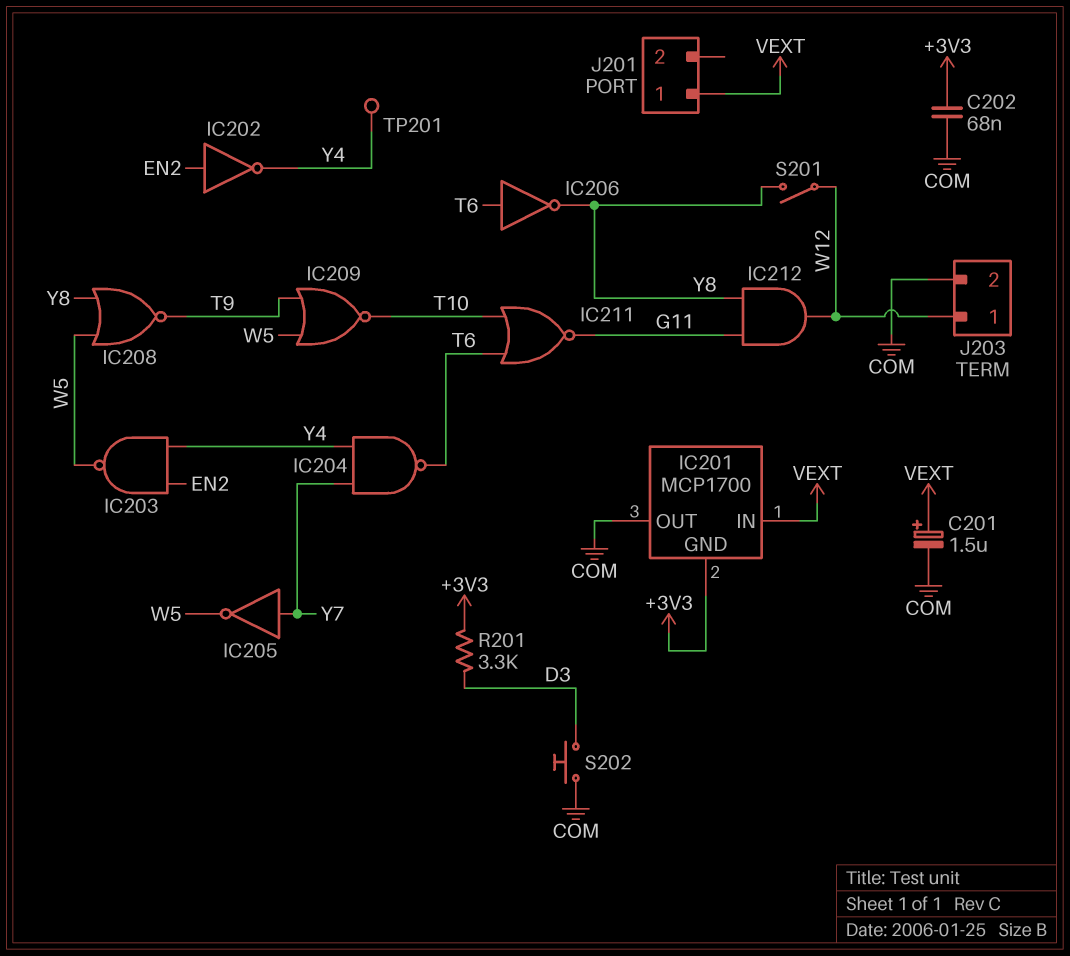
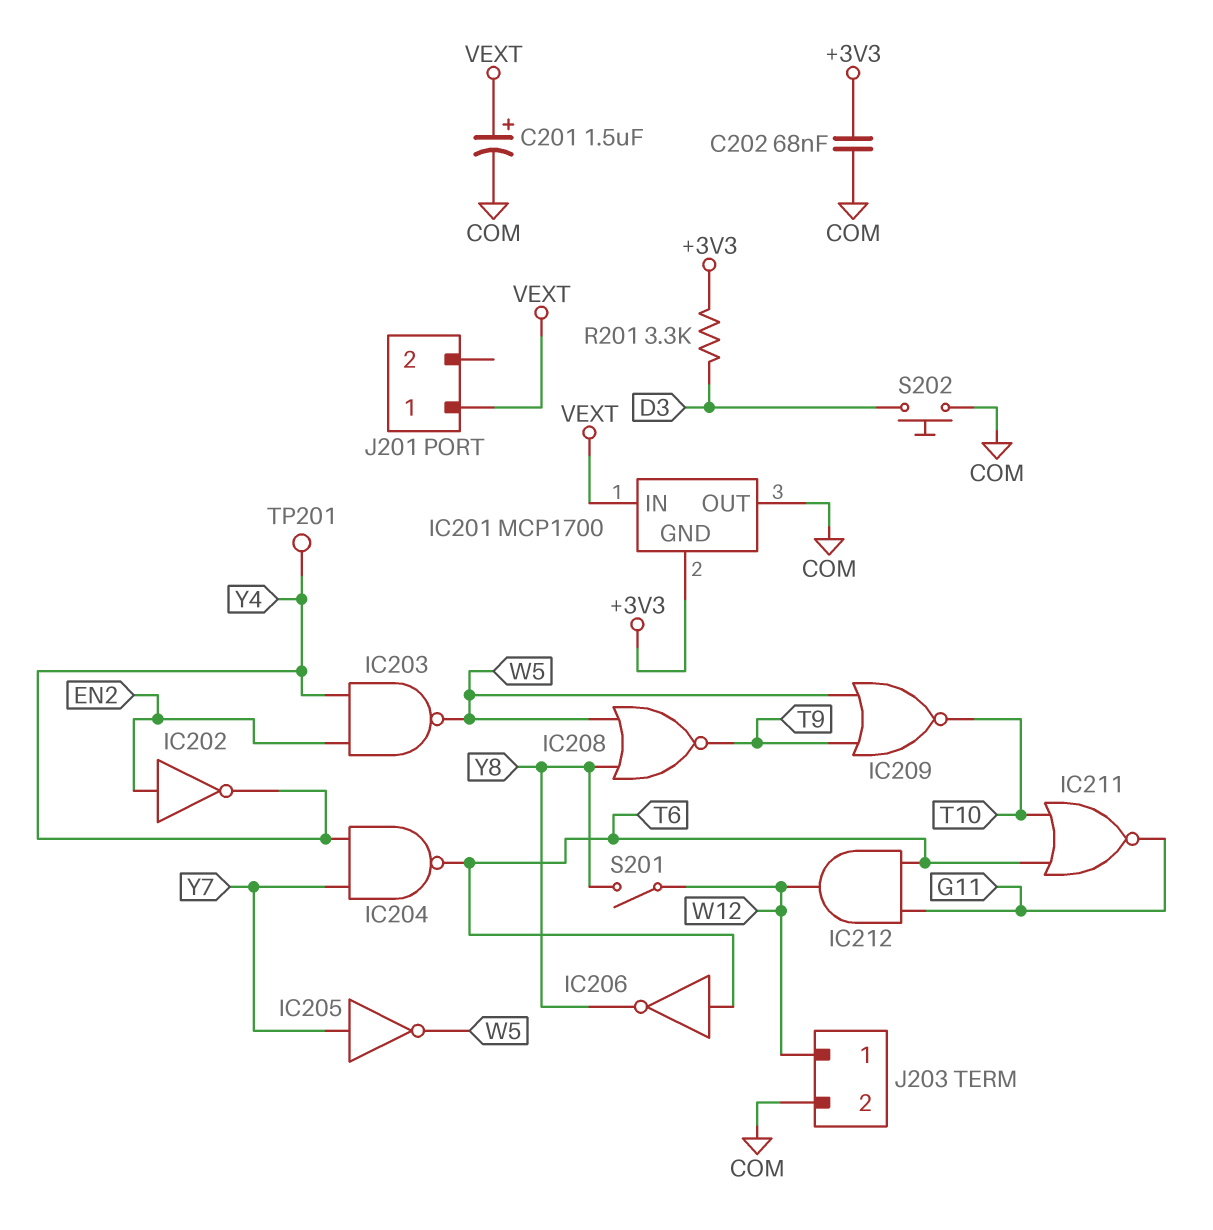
IC212: AND (in G11, in Y8, out W12) -> AND (in G11, in T6, out W12)

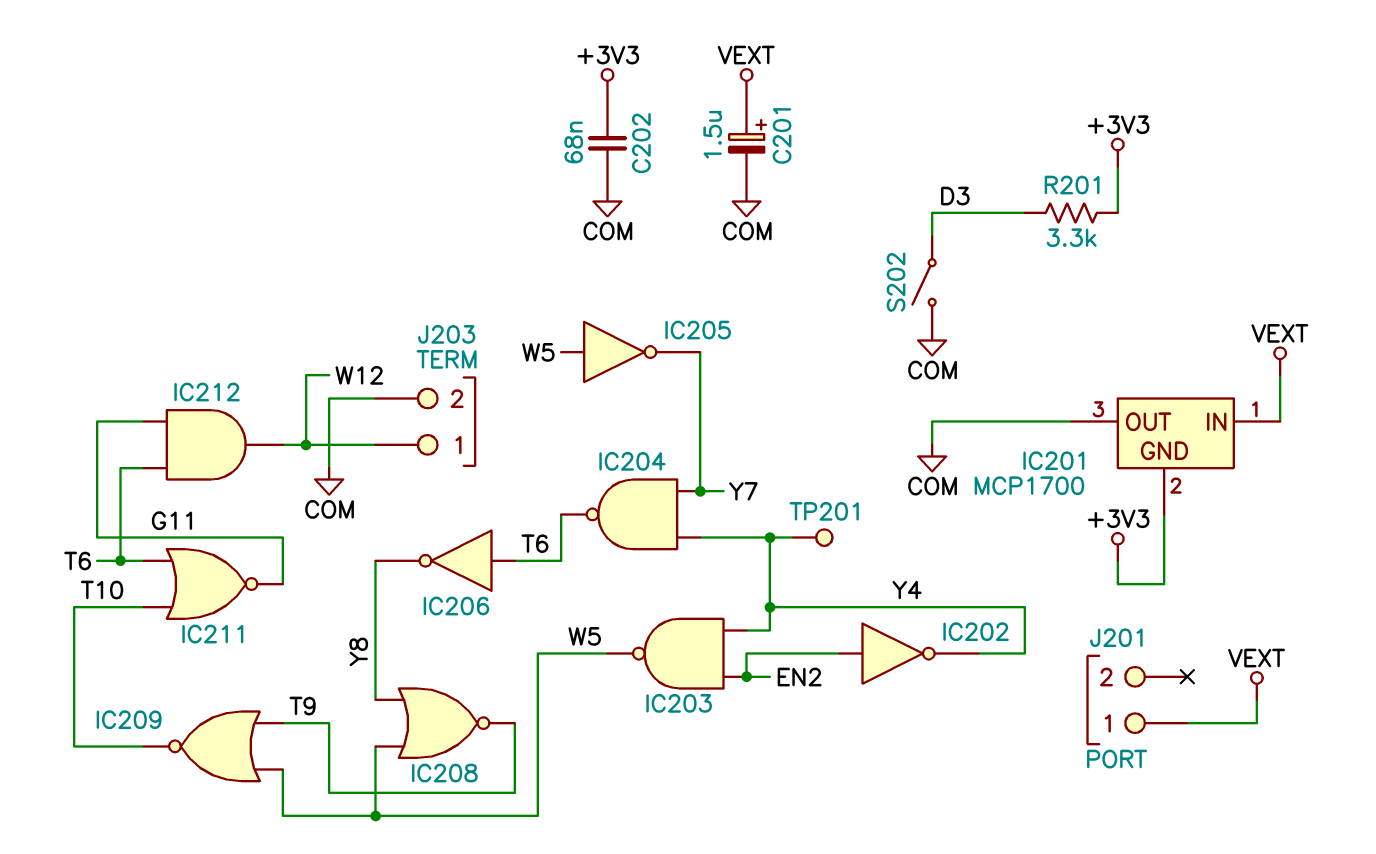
IC205: NOT (in Y7, out W5) -> NOT (in W5, out Y7)
S201: switch (W12, Y8) -> none
S202: button (COM, D3) -> switch (COM, D3)

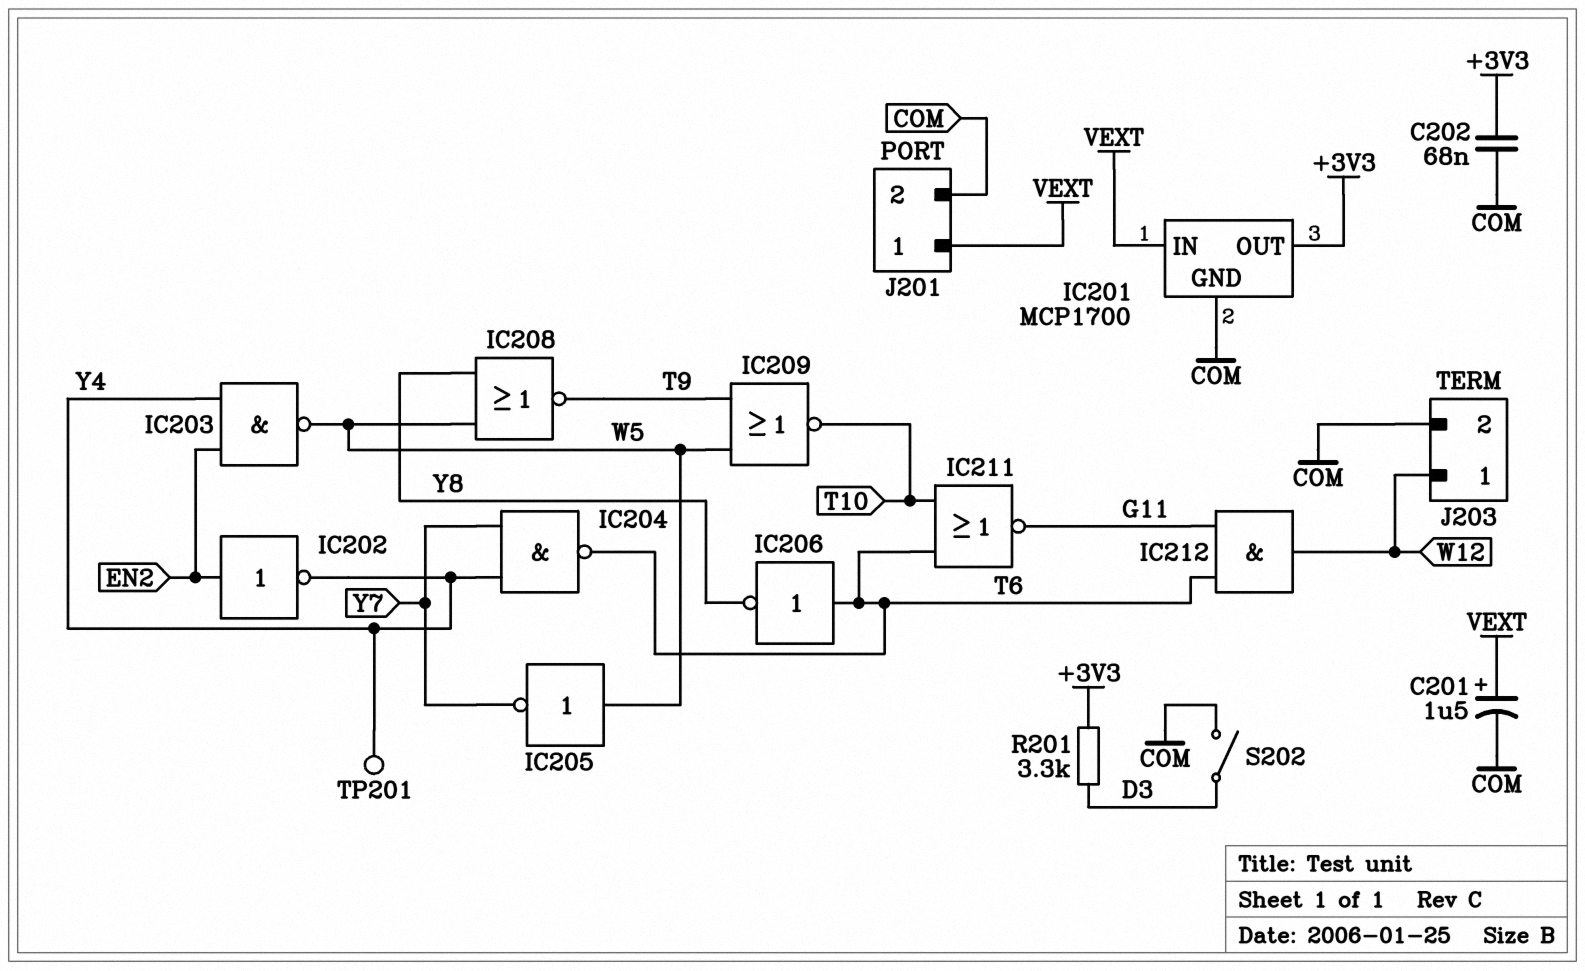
IC201 pin GND: +3V3 -> COM
IC201 pin OUT: COM -> +3V3
J201 pin 2: none -> COM

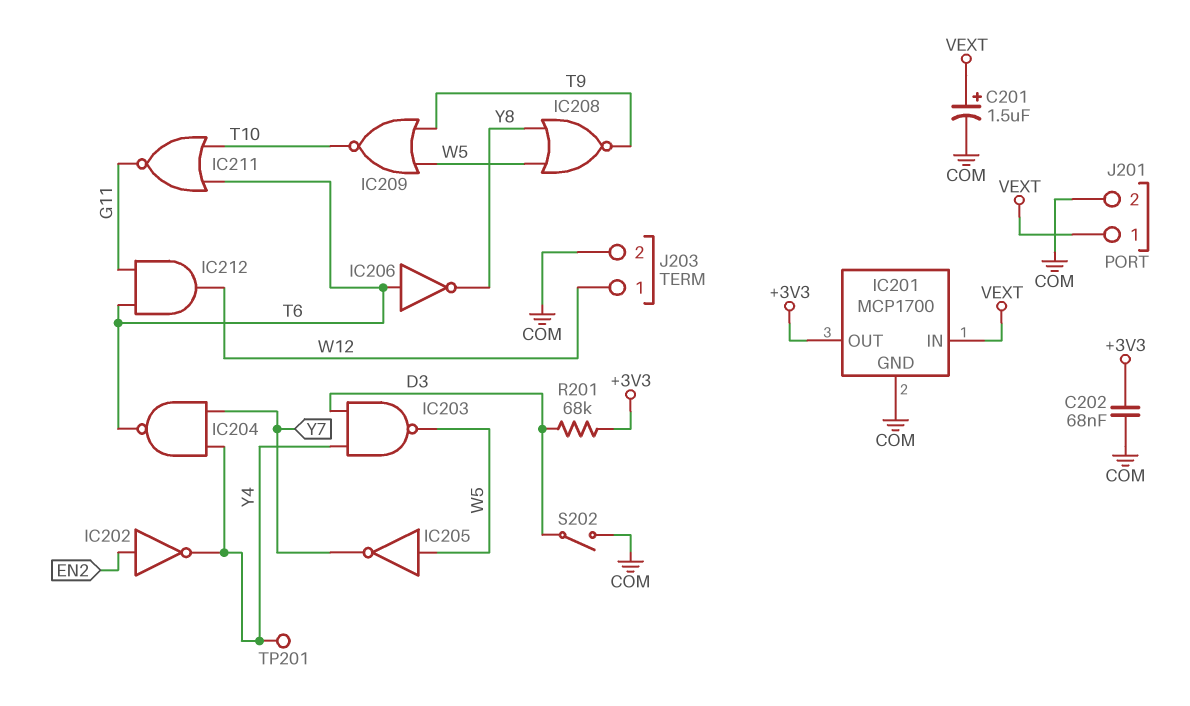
IC203: NAND (in EN2, in Y4, out W5) -> NAND (in D3, in Y4, out W5)
R201: 3.3k (+3V3, D3) -> 68k (+3V3, D3)

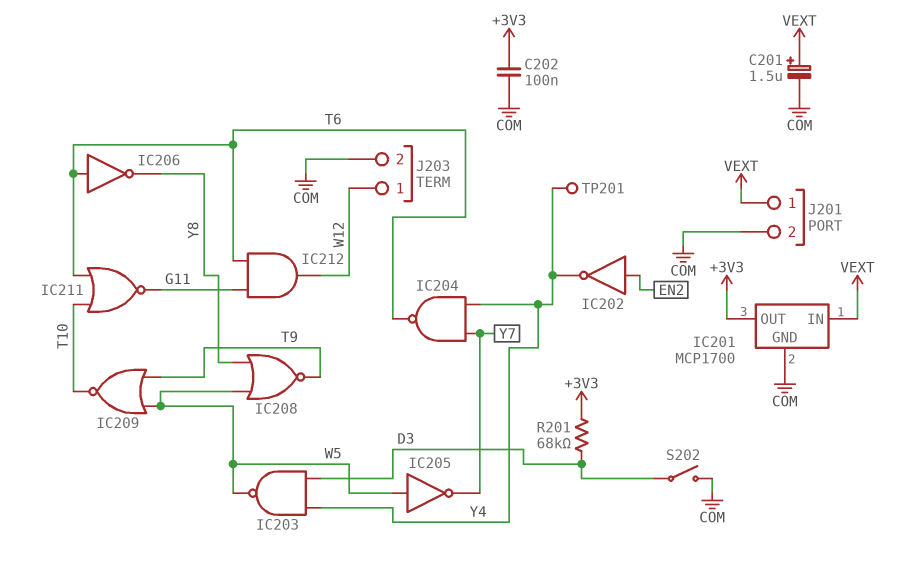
C202: 68nF (+3V3, COM) -> 100nF (+3V3, COM)

